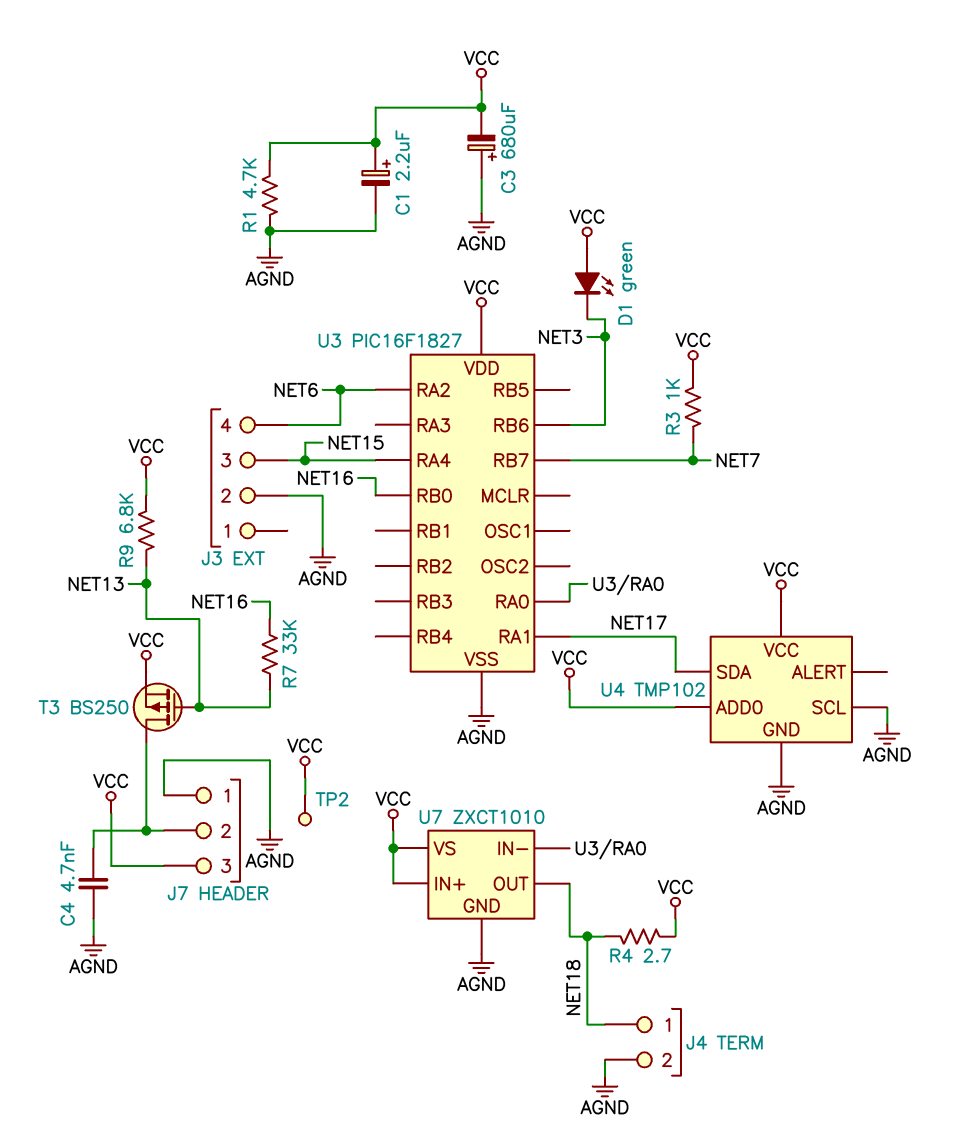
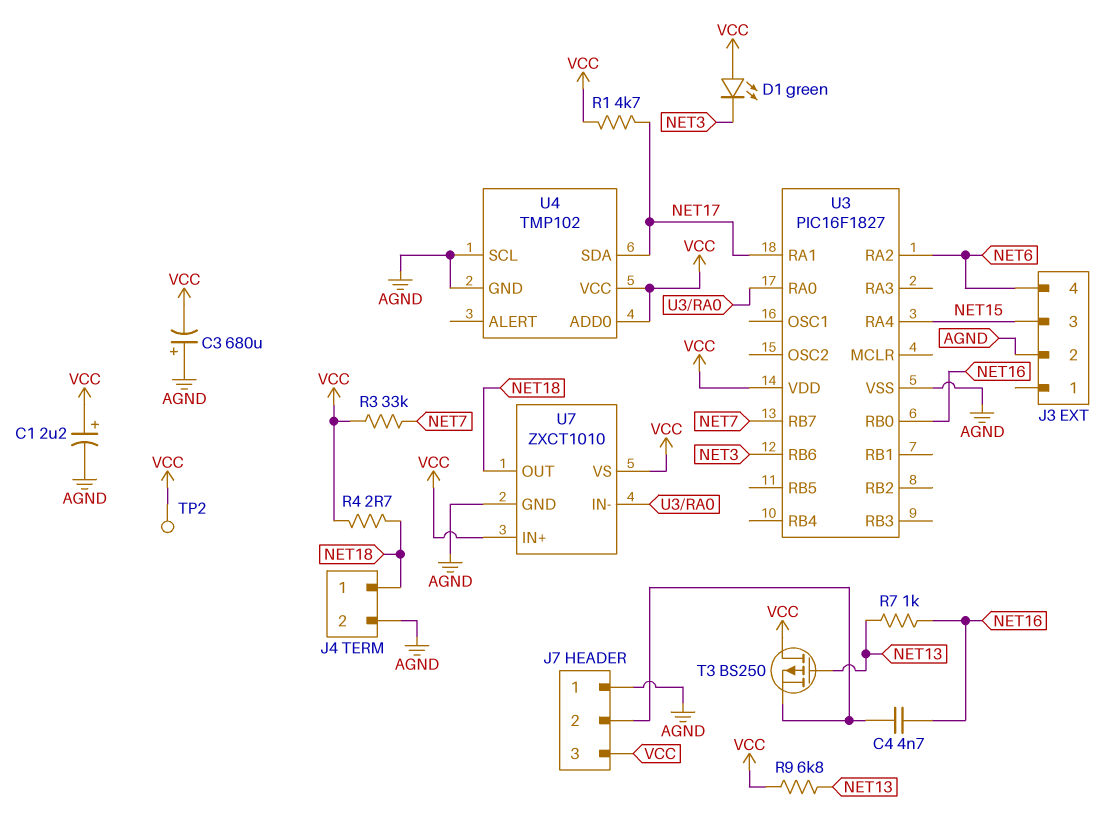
C4: 4.7nF (AGND, J7/2) -> 4.7nF (J7/2, NET16)
R1: 4.7k (AGND, VCC) -> 4.7k (NET17, VCC)
R3: 1k (NET7, VCC) -> 33k (NET7, VCC)
R7: 33k (NET13, NET16) -> 1k (NET13, NET16)
T3: PMOS BS250 (G NET13, D J7/2, S VCC) -> PMOS BS250 (G NET13, D VCC, S J7/2)

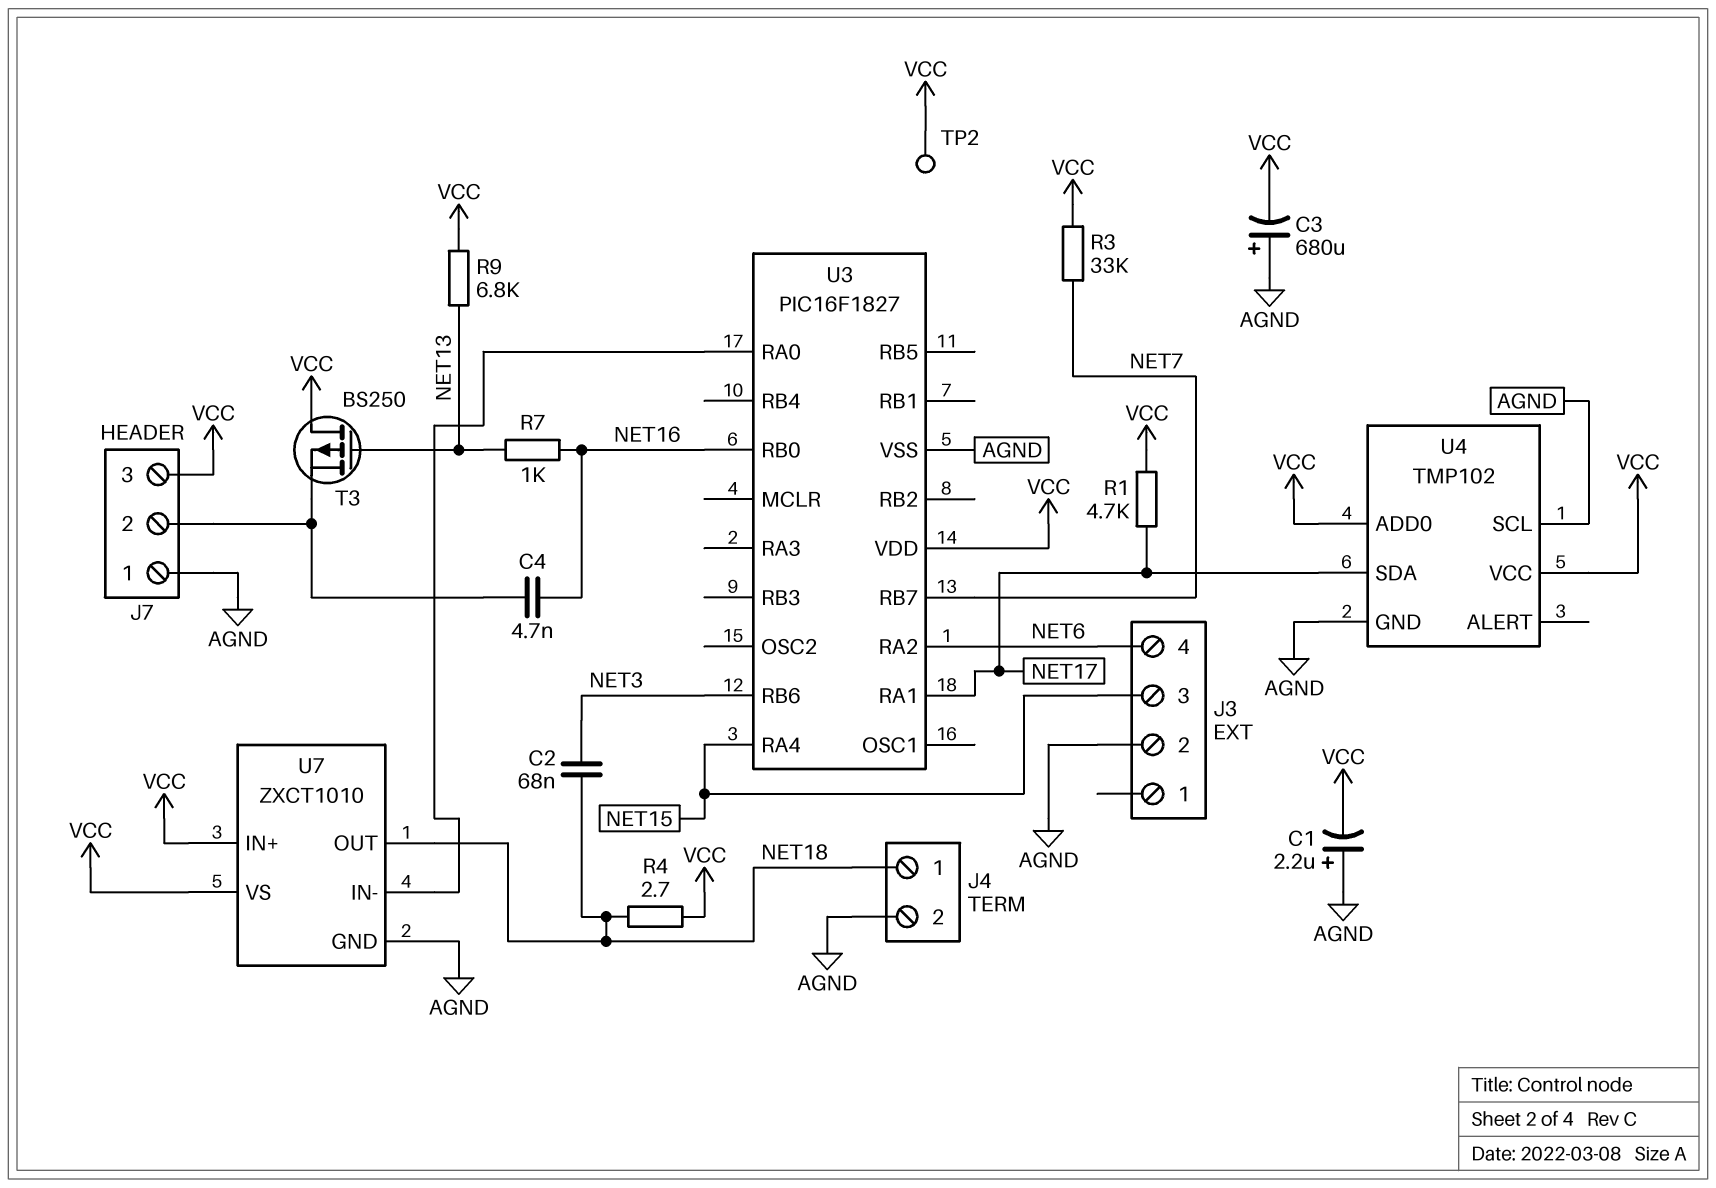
C1: 2.2uF (plus VCC, minus AGND) -> 2.2uF (plus AGND, minus VCC)
C2: none -> 68nF (NET3, NET18)
D1: LED green (A VCC, K NET3) -> none

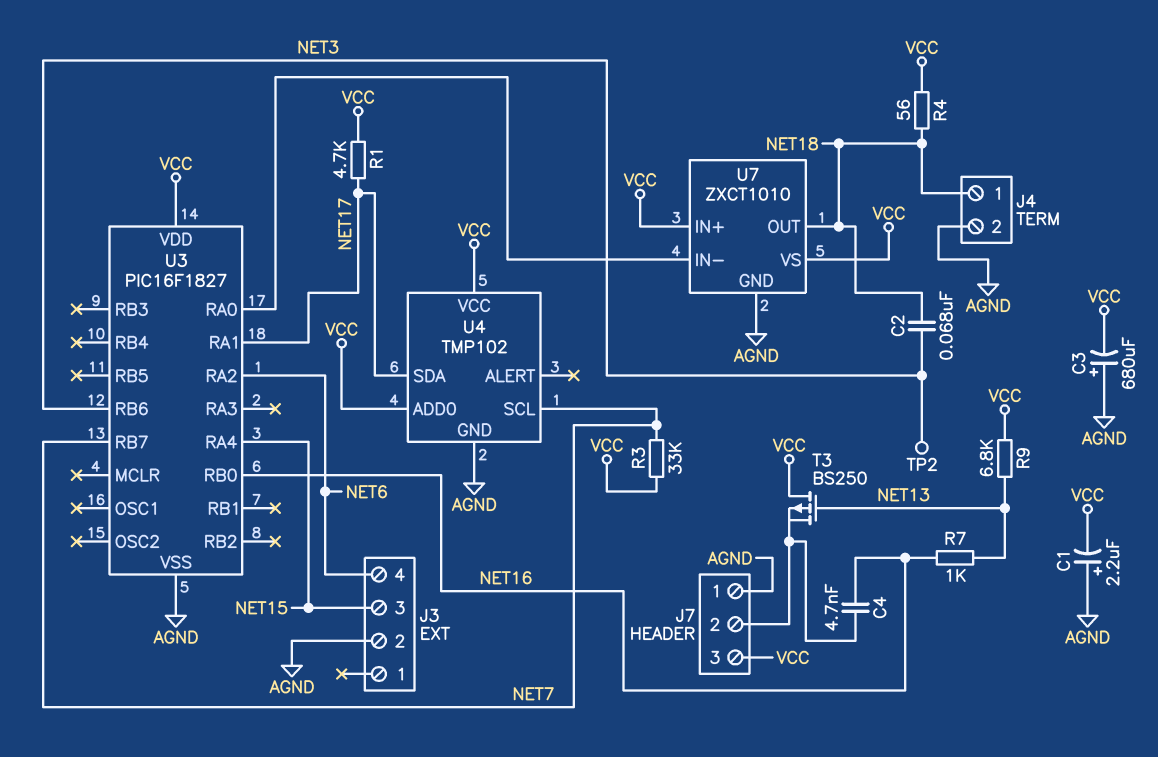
R4: 2.7 (NET18, VCC) -> 56 (NET18, VCC)
TP2: test point (VCC) -> test point (NET3)
U4 pin SCL: AGND -> NET7

